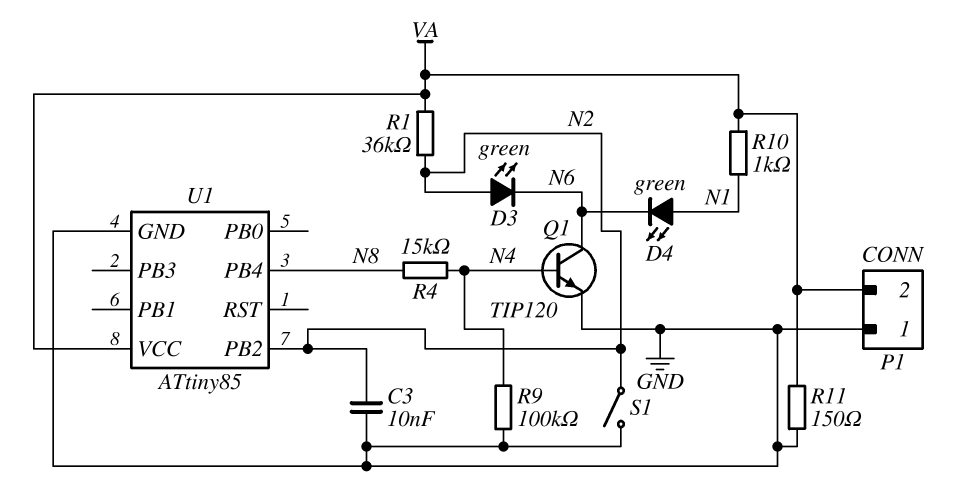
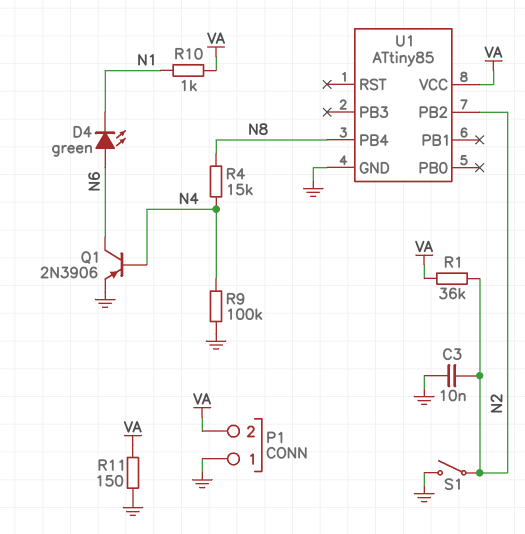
D3: LED green (A N2, K N6) -> none
D4: LED green (A N1, K N6) -> LED green (A N6, K N1)
Q1: NPN TIP120 (B N4, C N6, E GND) -> PNP 2N3906 (B N4, C N6, E GND)

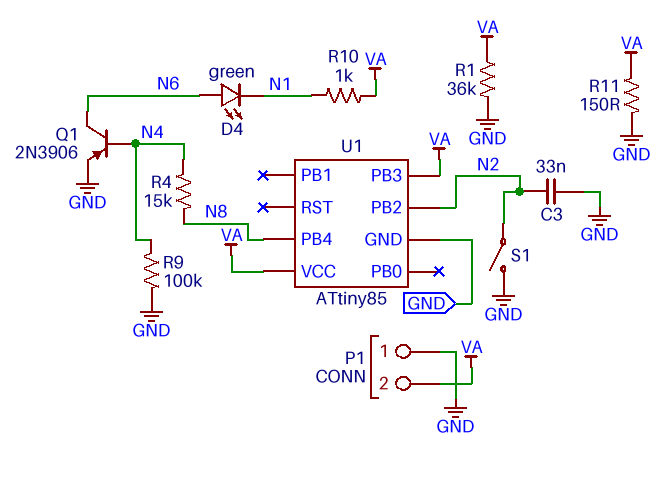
C3: 10nF (GND, N2) -> 33nF (GND, N2)
R1: 36k (N2, VA) -> 36k (GND, VA)
U1 pin PB3: none -> VA

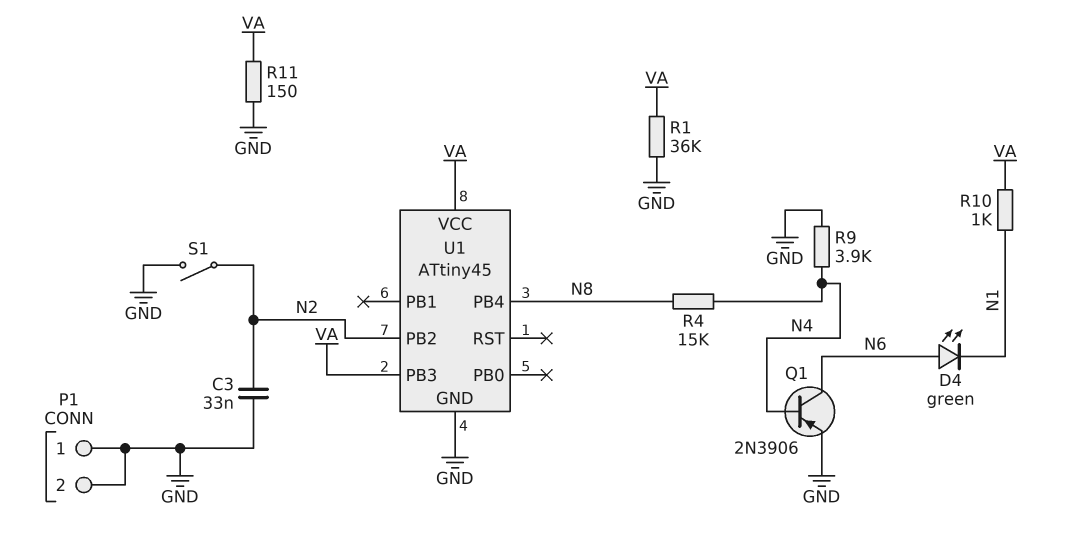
P1 pin 2: VA -> GND
R9: 100k (GND, N4) -> 3.9k (GND, N4)
U1: ATtiny85 -> ATtiny45

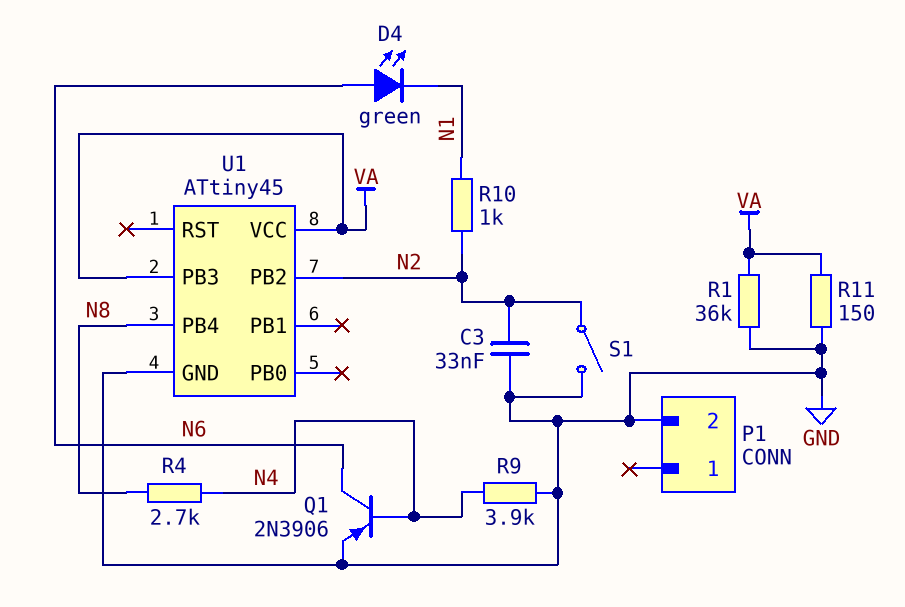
P1 pin 1: GND -> none
R4: 15k (N4, N8) -> 2.7k (N4, N8)
R10: 1k (N1, VA) -> 1k (N1, N2)

